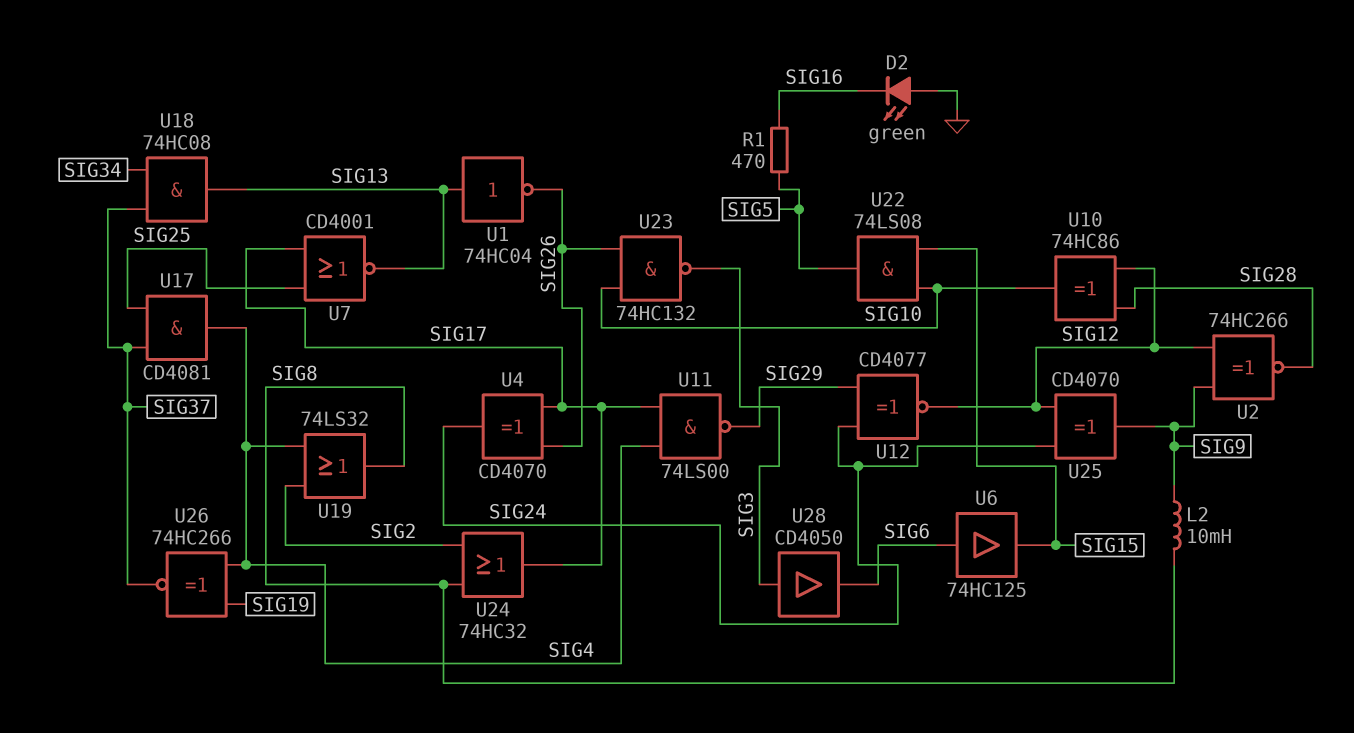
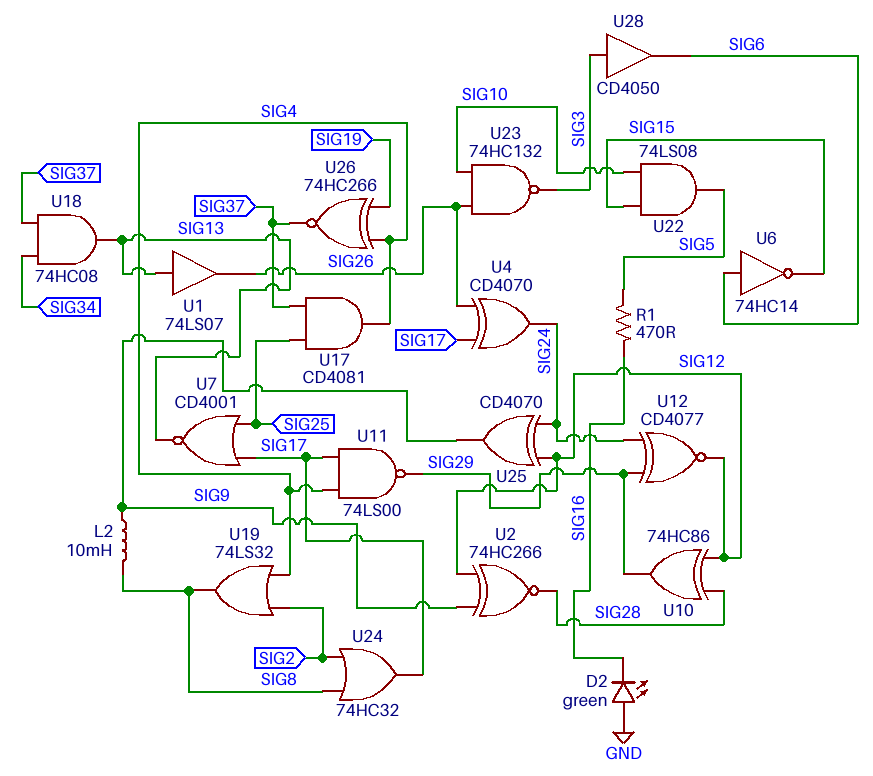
U1: NOT 74HC04 (in SIG13, out SIG26) -> buffer 74LS07 (in SIG13, out SIG26)
U6: buffer 74HC125 (in SIG6, out SIG15) -> NOT 74HC14 (in SIG6, out SIG15)
U10: XOR 74HC86 (in SIG12, in SIG28, out SIG10) -> XOR 74HC86 (in SIG12, in SIG28, out SIG29)

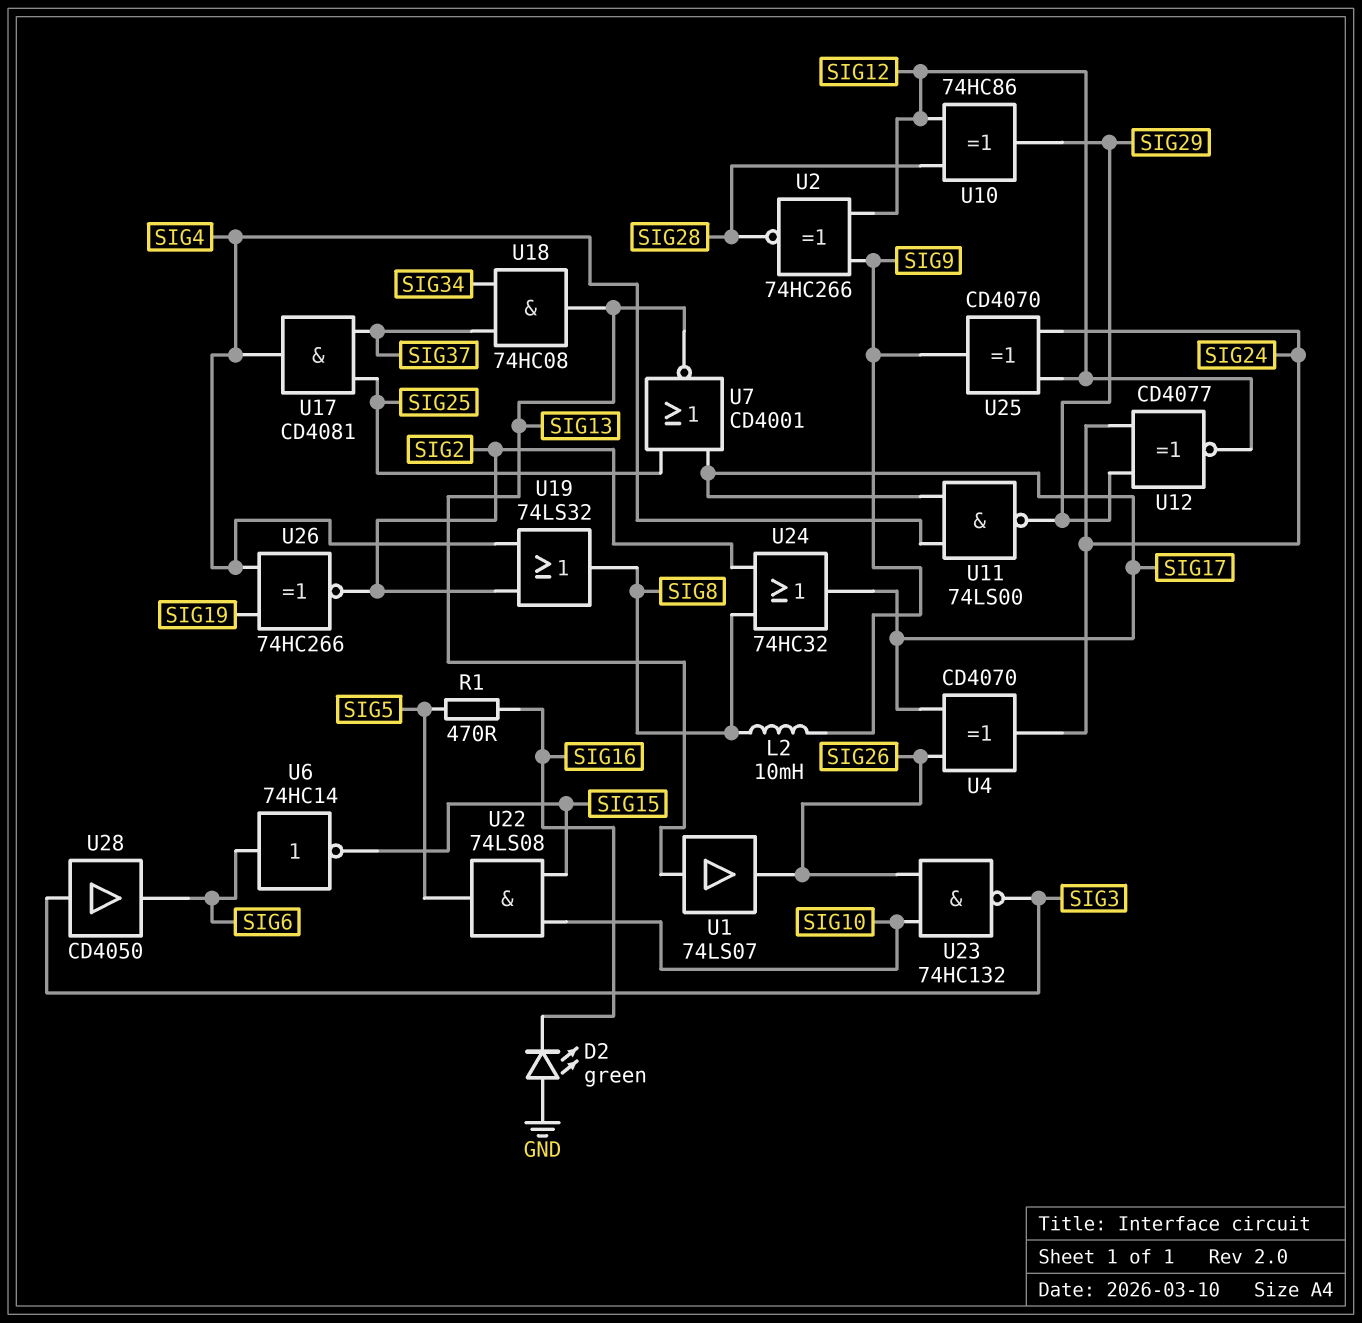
U26: XNOR 74HC266 (in SIG4, in SIG19, out SIG37) -> XNOR 74HC266 (in SIG4, in SIG19, out SIG2)

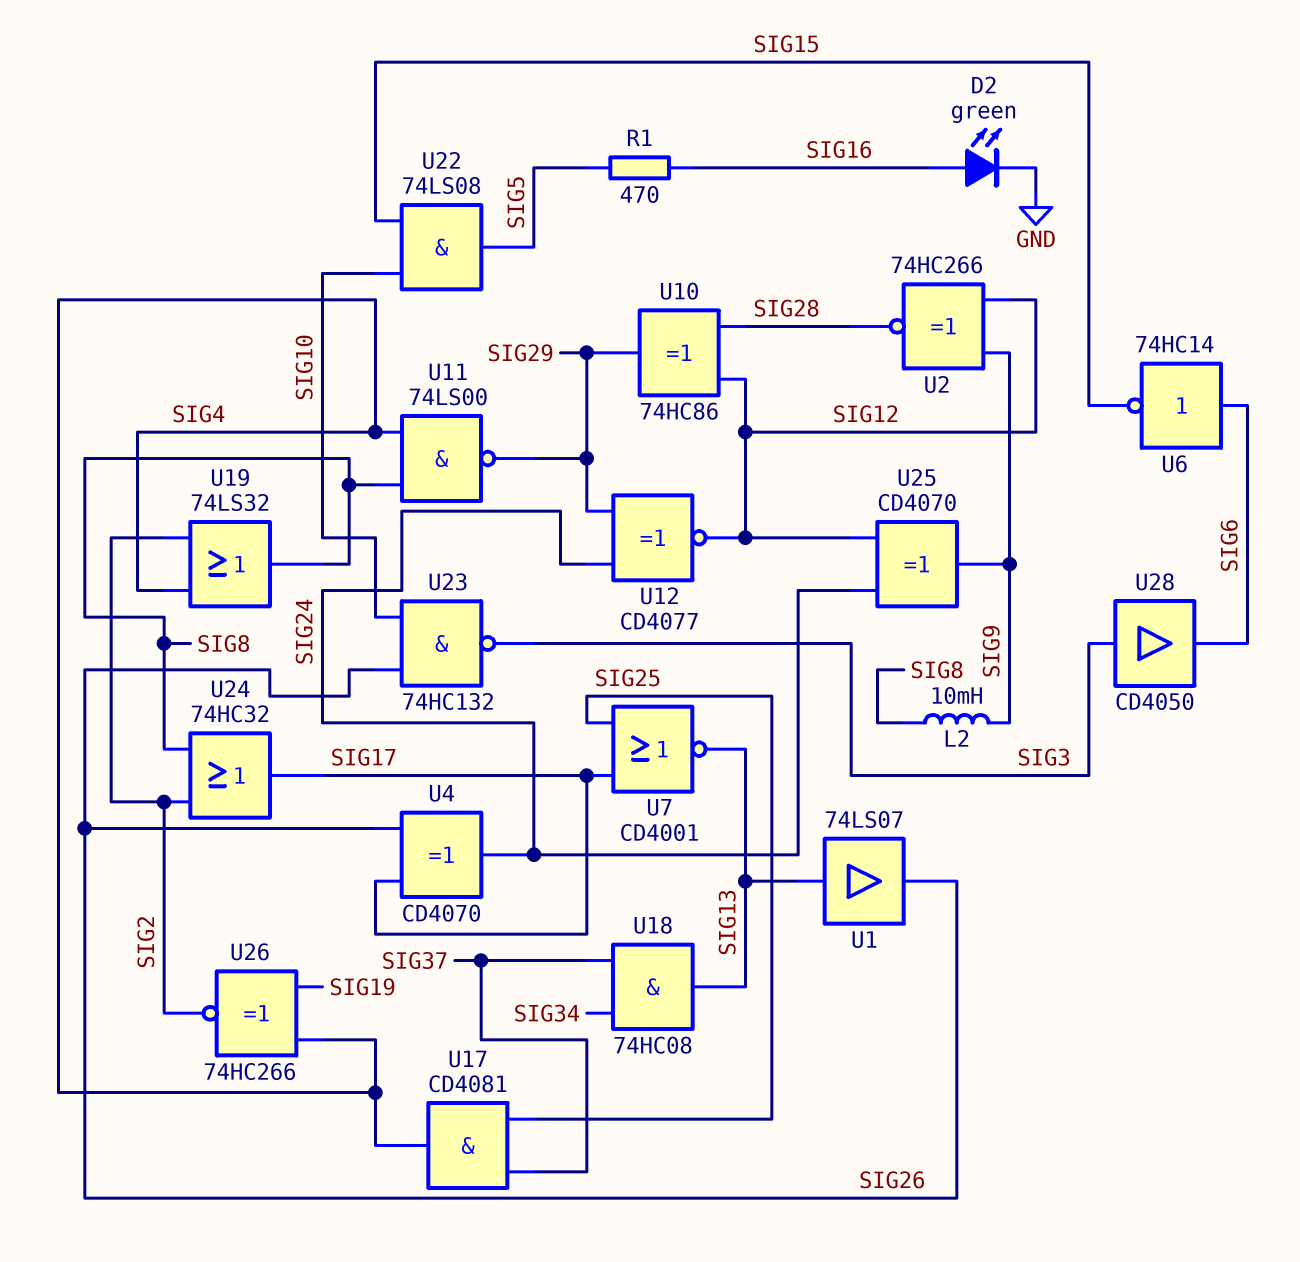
D2: LED green (A GND, K SIG16) -> LED green (A SIG16, K GND)
U11: NAND 74LS00 (in SIG4, in SIG17, out SIG29) -> NAND 74LS00 (in SIG4, in SIG8, out SIG29)

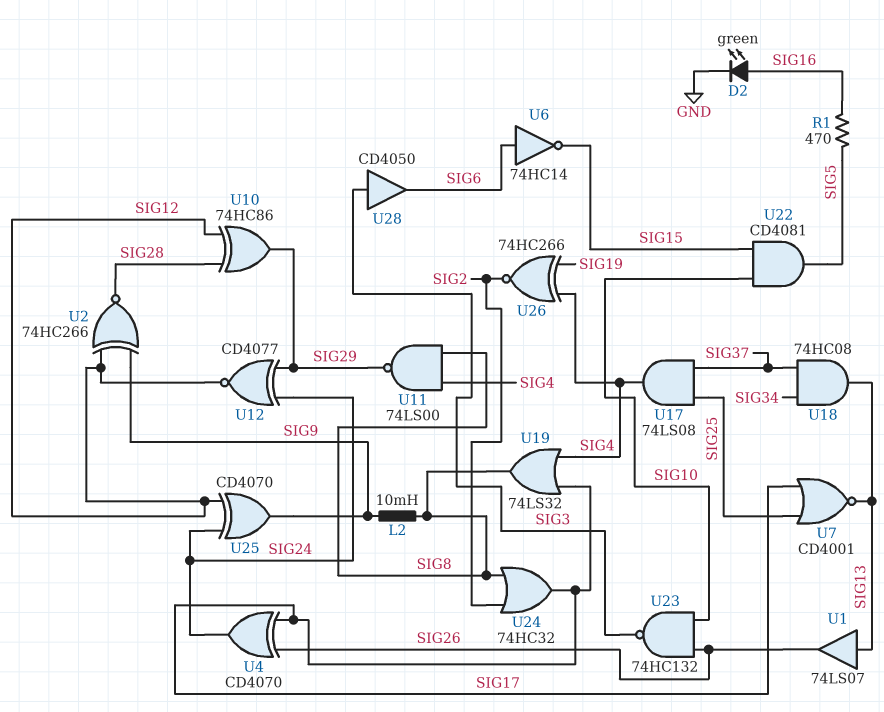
U17: AND CD4081 (in SIG25, in SIG37, out SIG4) -> AND 74LS08 (in SIG25, in SIG37, out SIG4)
U19: OR 74LS32 (in SIG2, in SIG4, out SIG8) -> OR 74LS32 (in SIG4, in SIG17, out SIG8)
U22: AND 74LS08 (in SIG10, in SIG15, out SIG5) -> AND CD4081 (in SIG10, in SIG15, out SIG5)

